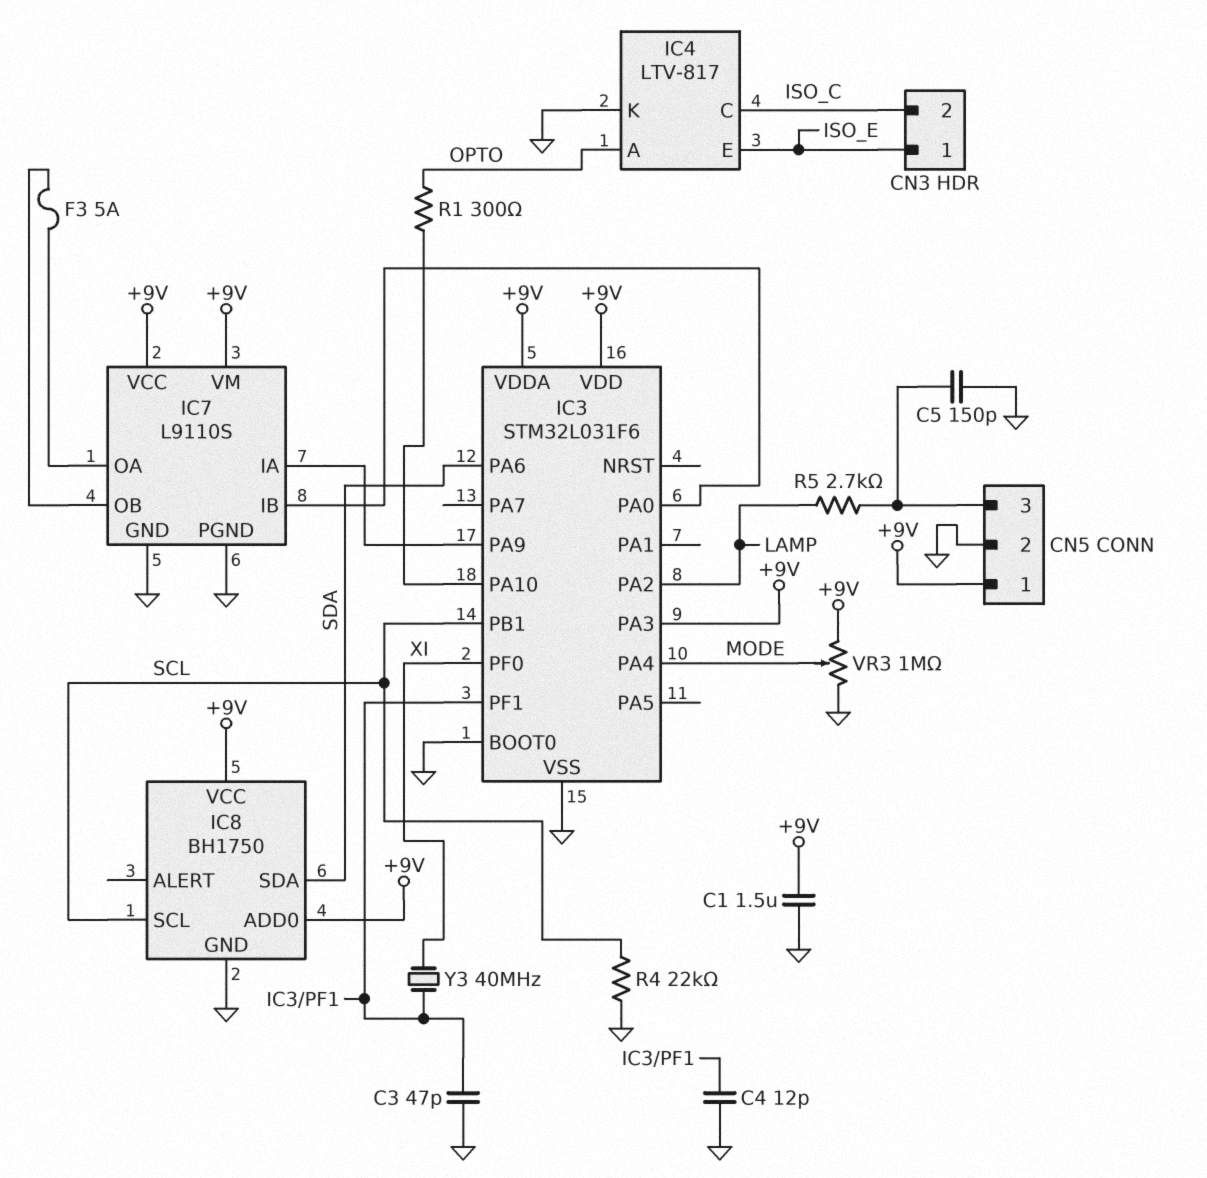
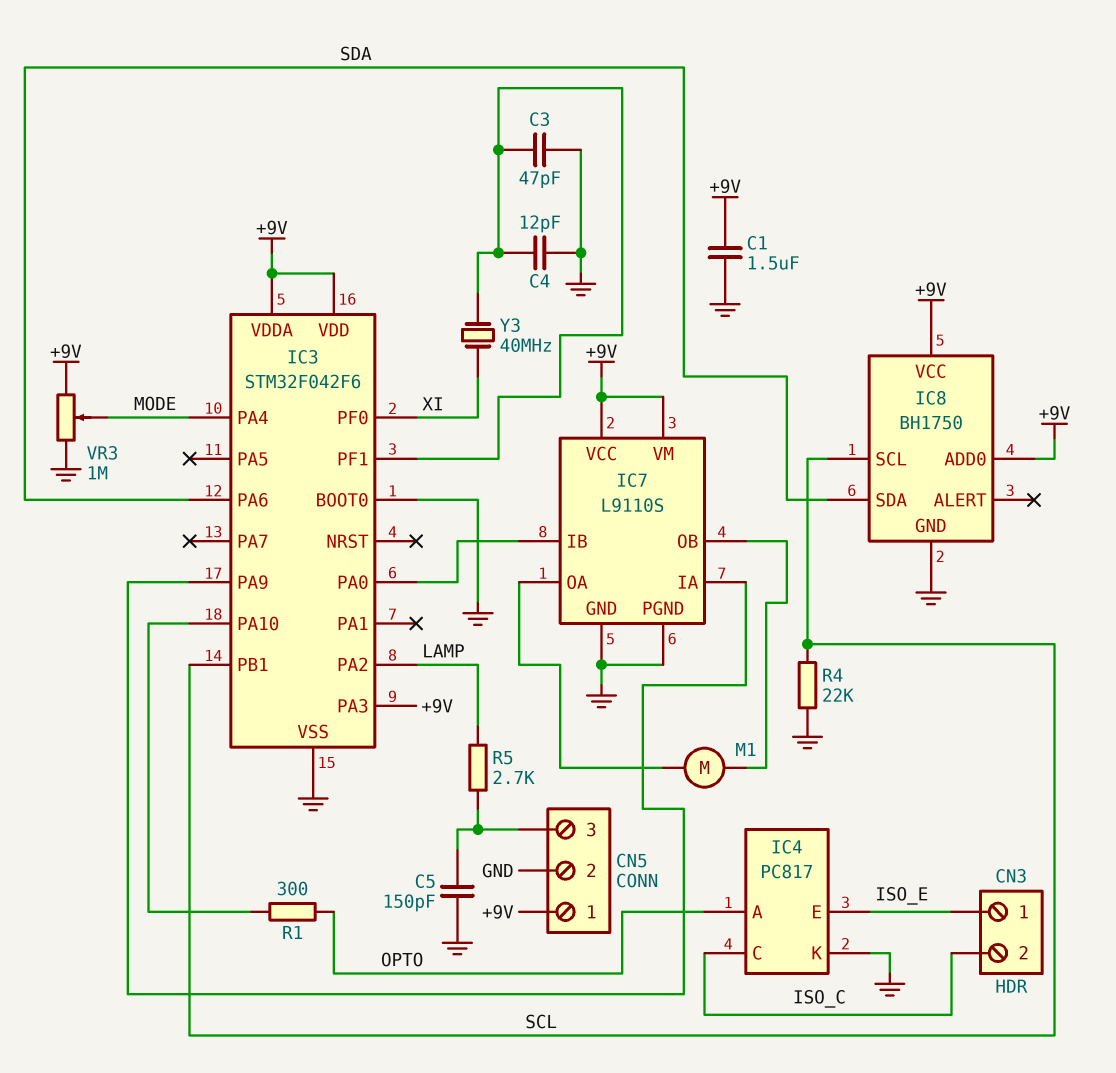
F3: 5A (IC7/OA, IC7/OB) -> none
IC3: STM32L031F6 -> STM32F042F6
IC4: LTV-817 -> PC817
M1: none -> motor (IC7/OA, IC7/OB)

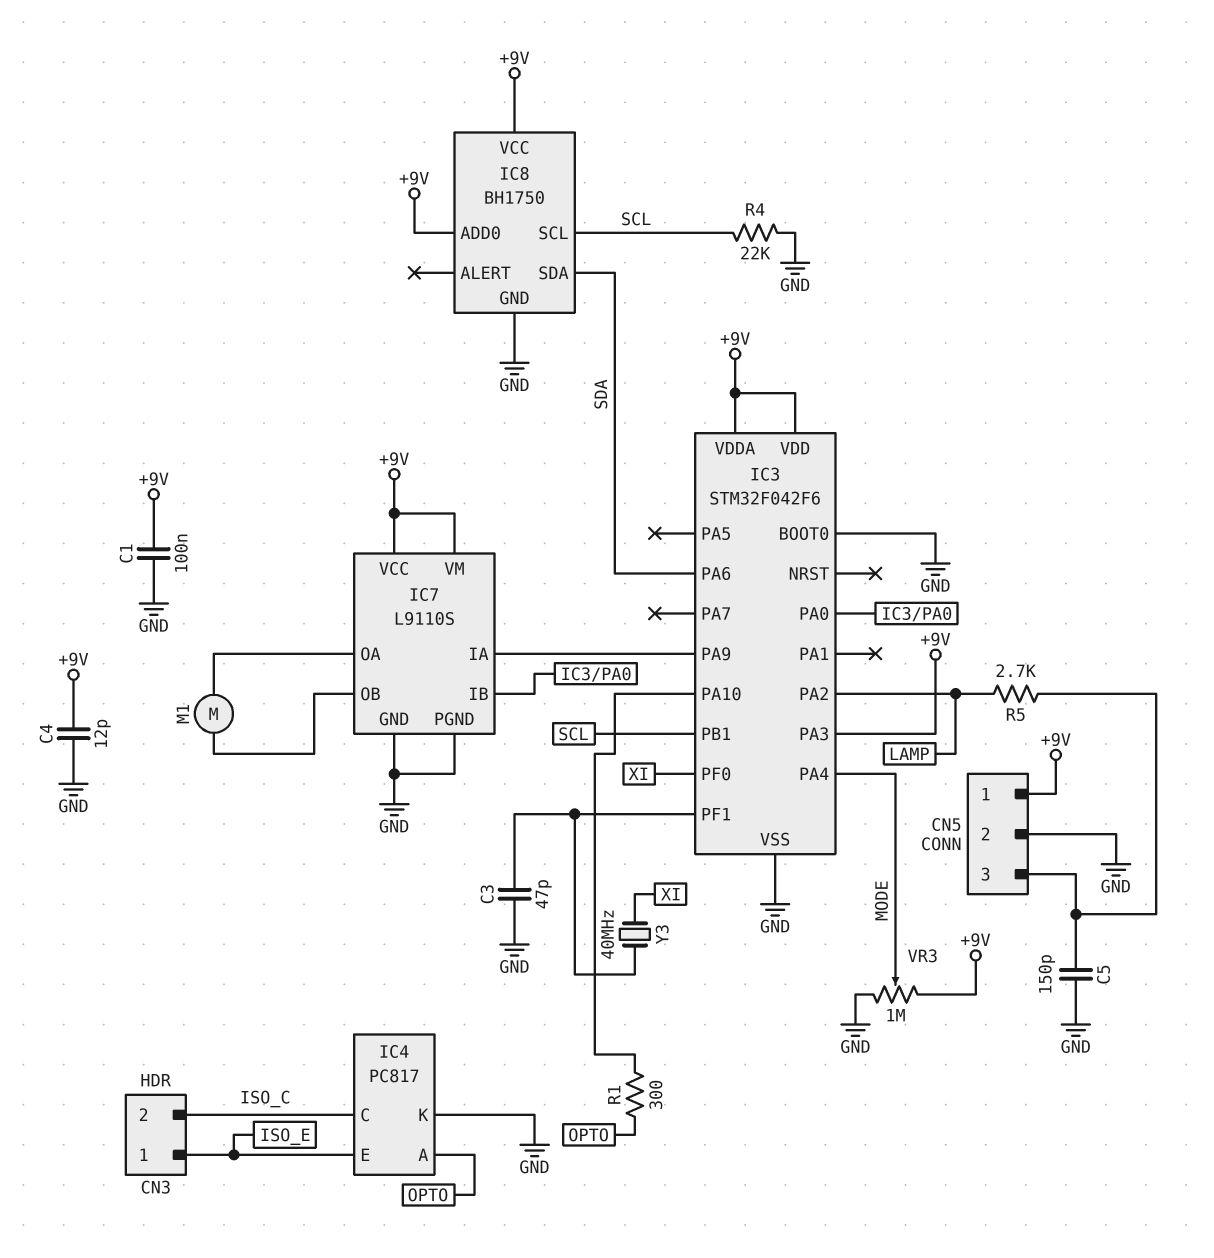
C1: 1.5uF (+9V, GND) -> 100nF (+9V, GND)
C4: 12pF (GND, IC3/PF1) -> 12pF (+9V, GND)

